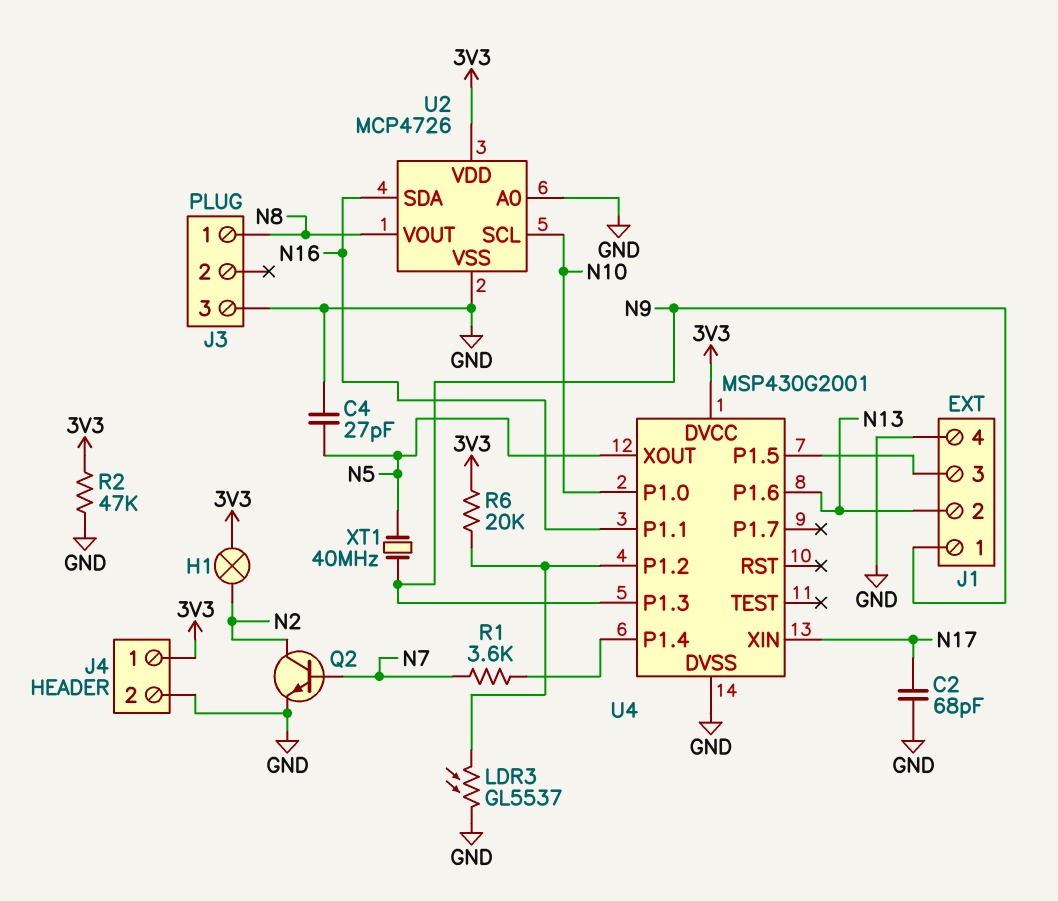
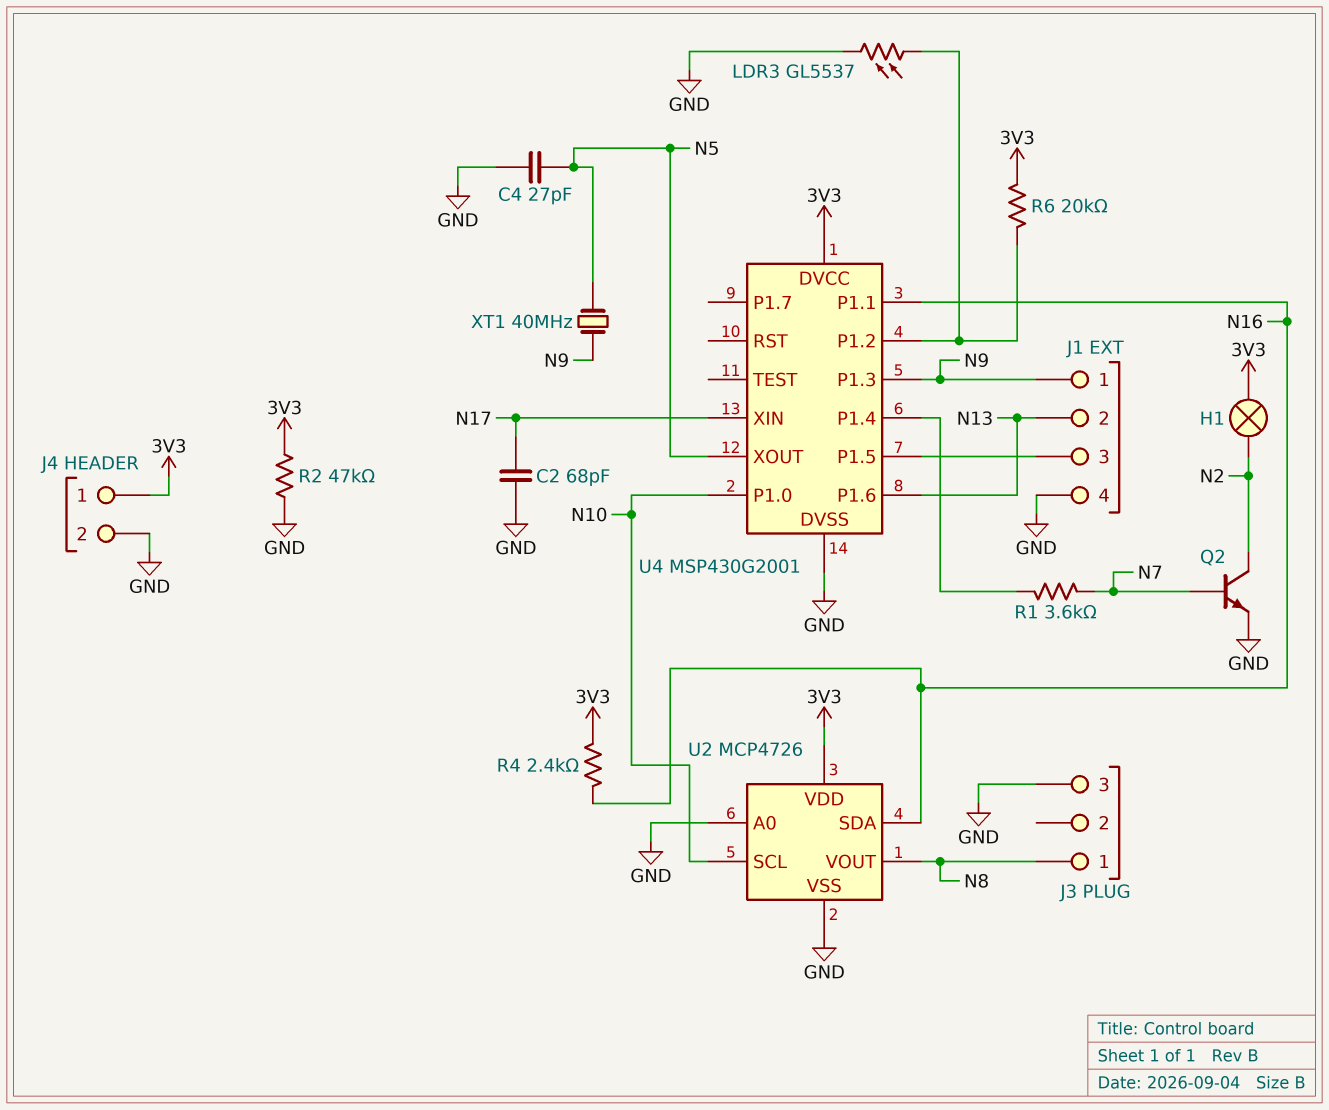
R4: none -> 2.4k (3V3, N16)

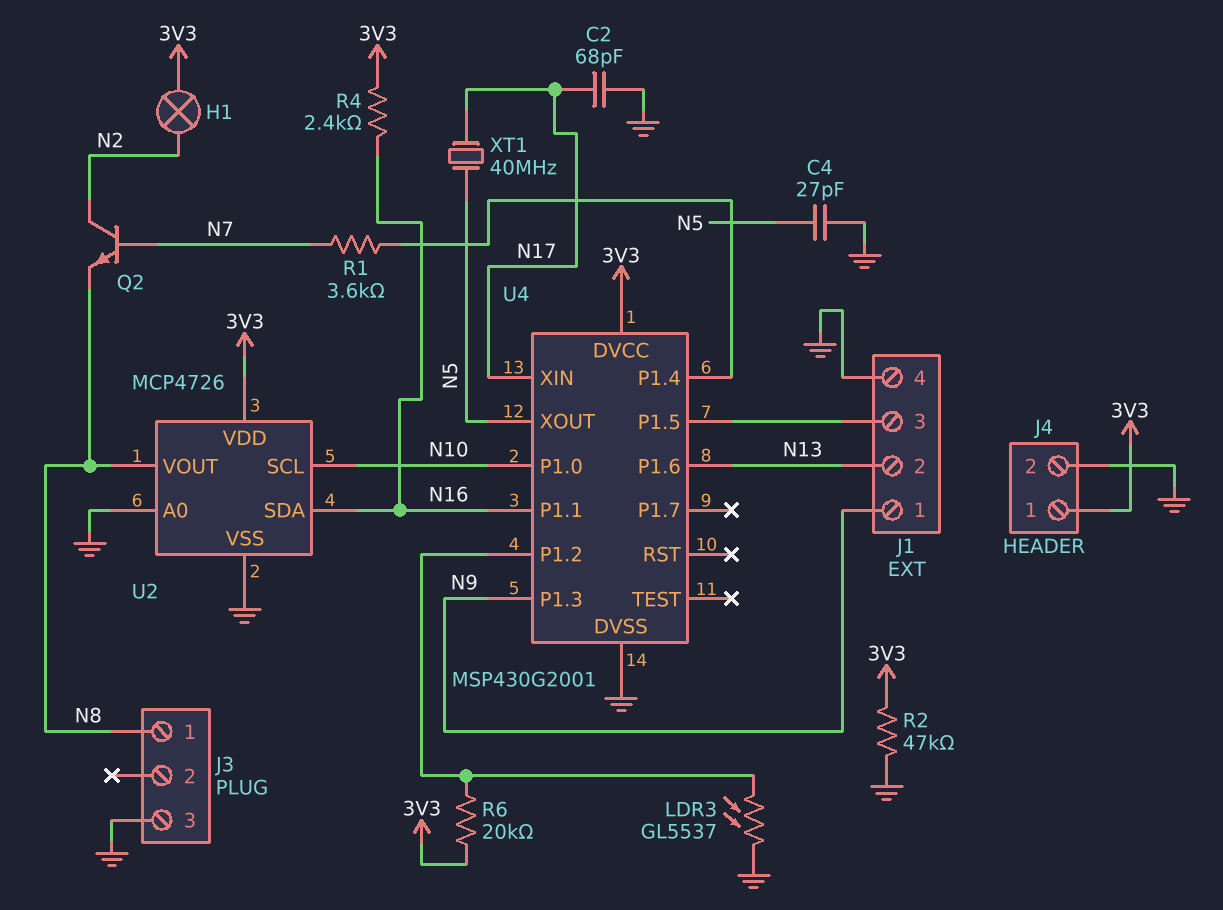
Q2: NPN (B N7, C N2, E GND) -> NPN (B N7, C N2, E N8)
XT1: 40MHz (N5, N9) -> 40MHz (N5, N17)

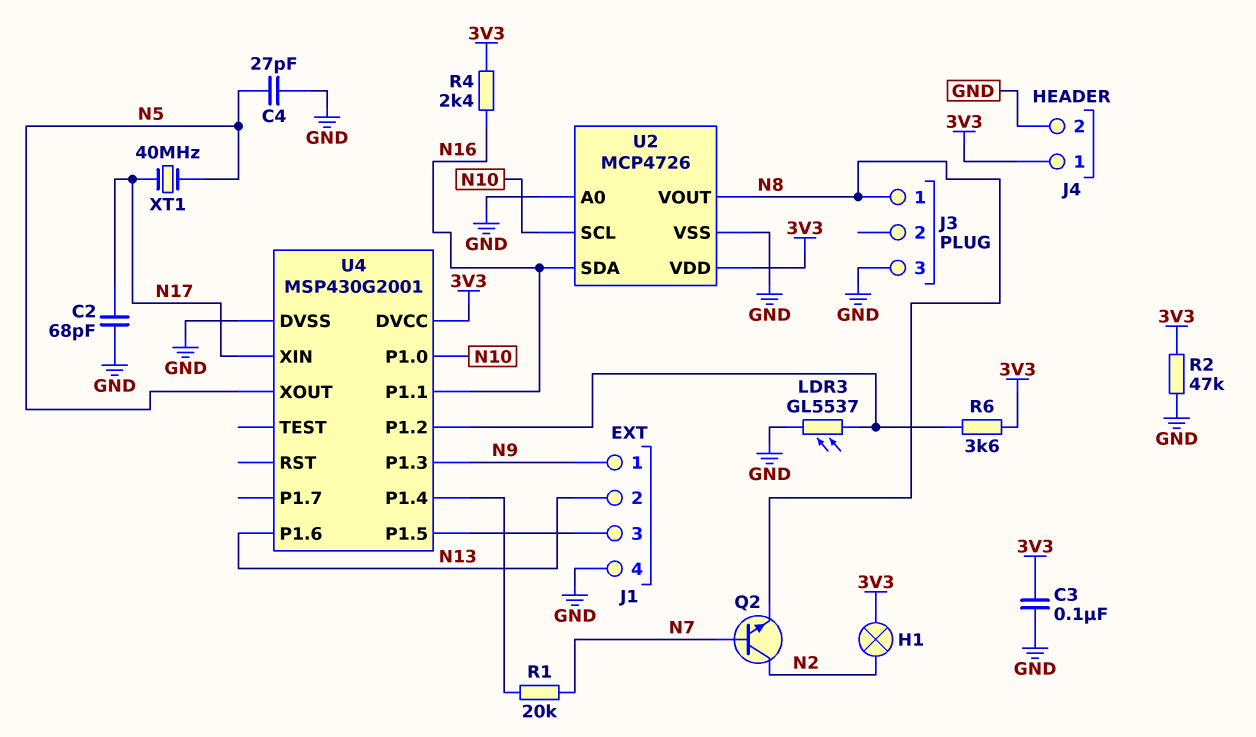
C3: none -> 100nF (3V3, GND)
R1: 3.6k (N7, U4/P1.4) -> 20k (N7, U4/P1.4)
R6: 20k (3V3, U4/P1.2) -> 3.6k (3V3, U4/P1.2)

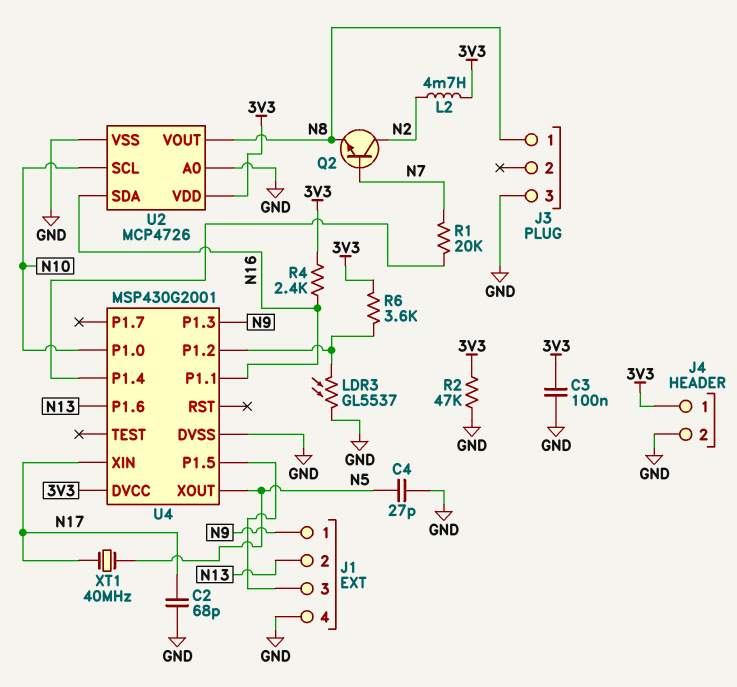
H1: lamp (3V3, N2) -> none
L2: none -> 4.7mH (3V3, N2)

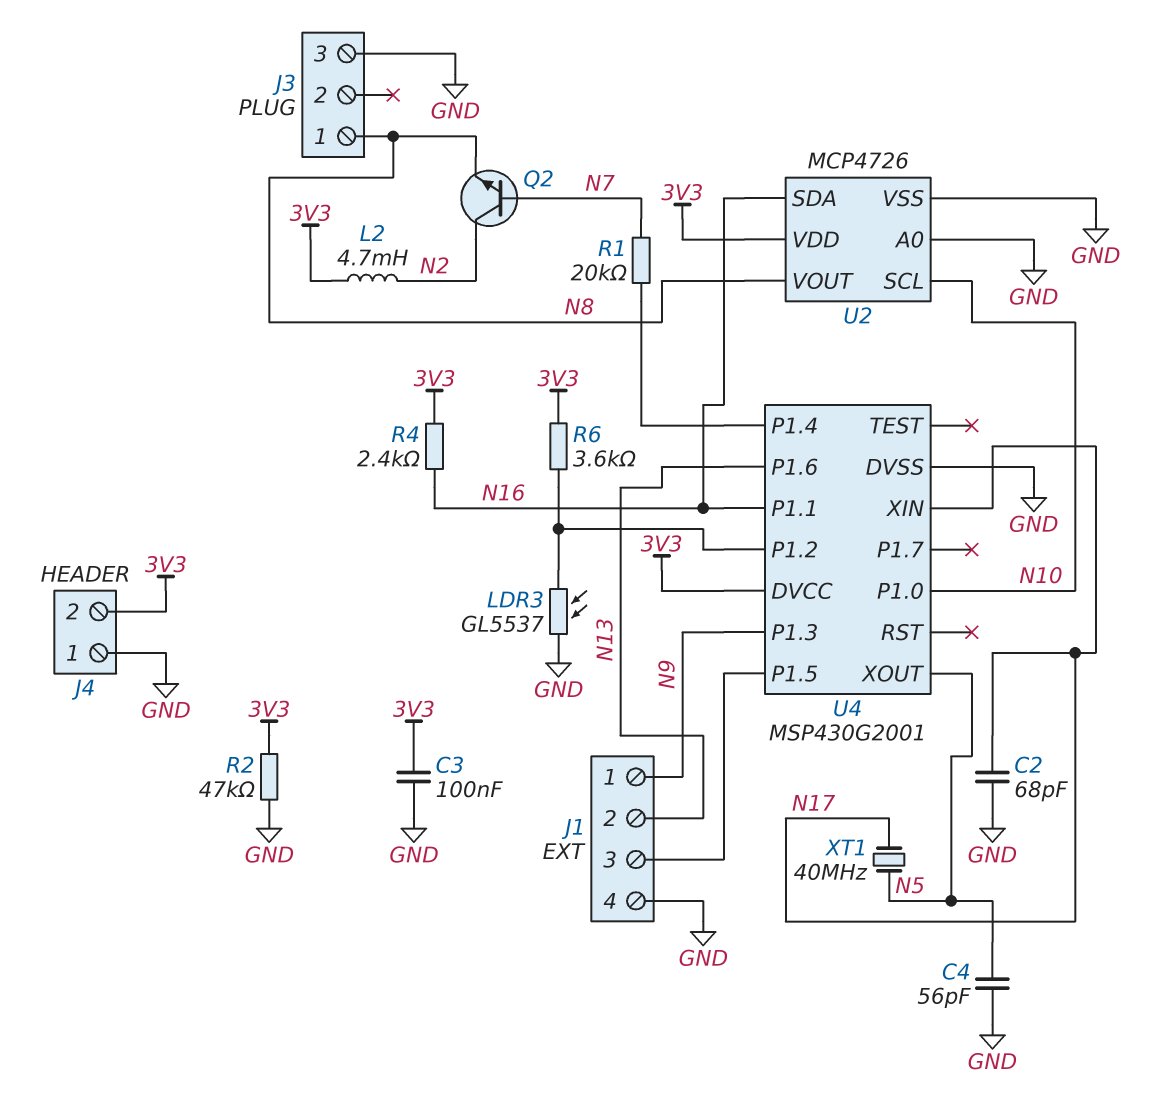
C4: 27pF (GND, N5) -> 56pF (GND, N5)
J4 pin 1: 3V3 -> GND
J4 pin 2: GND -> 3V3

